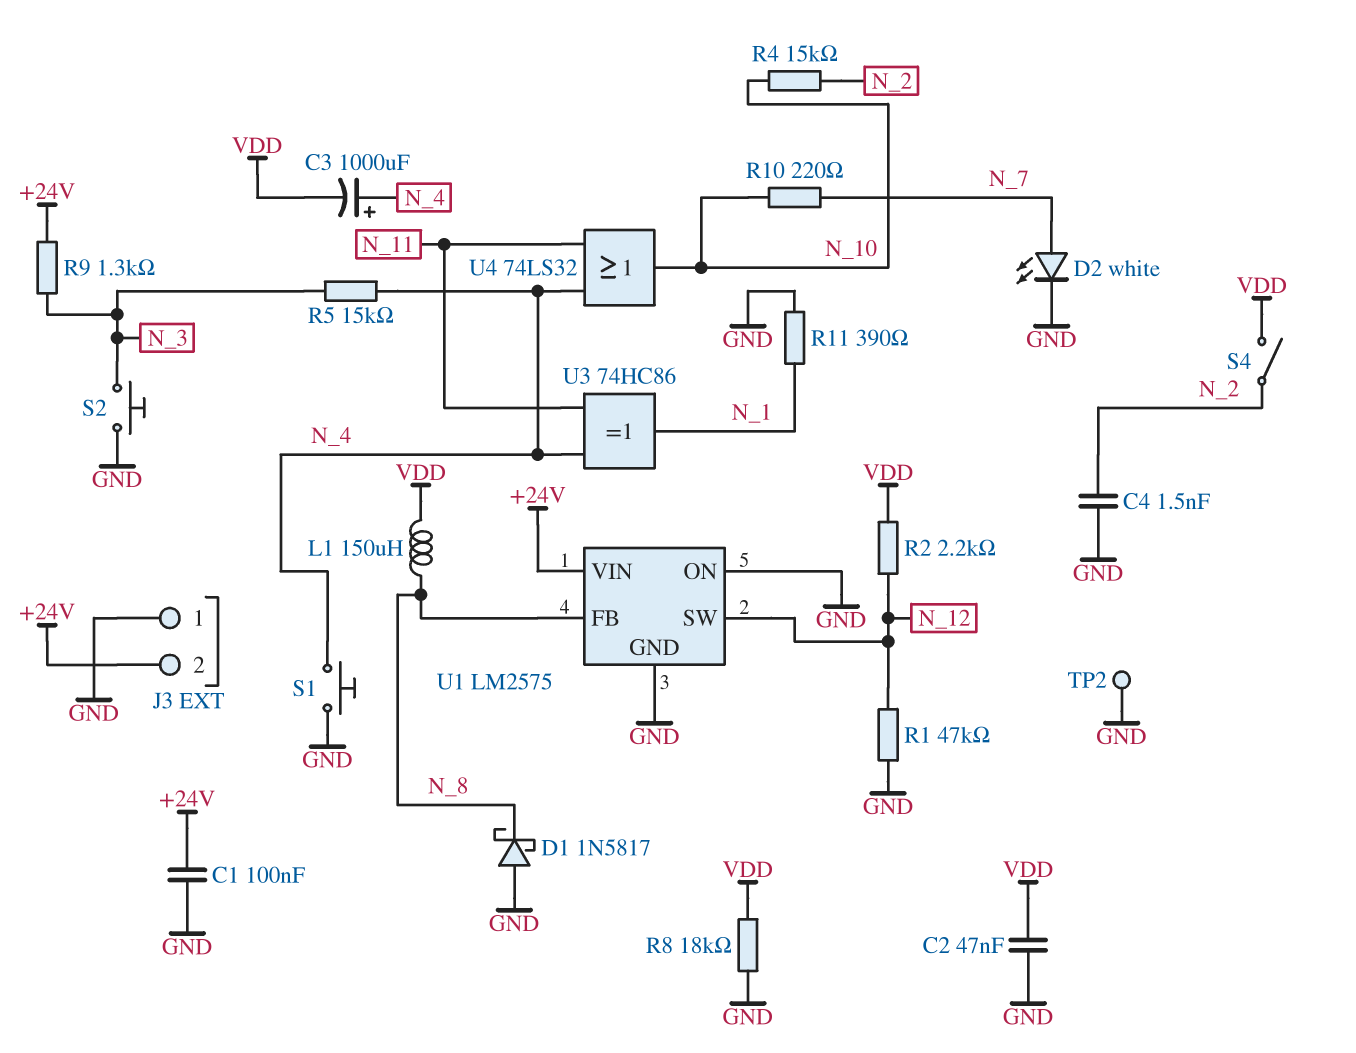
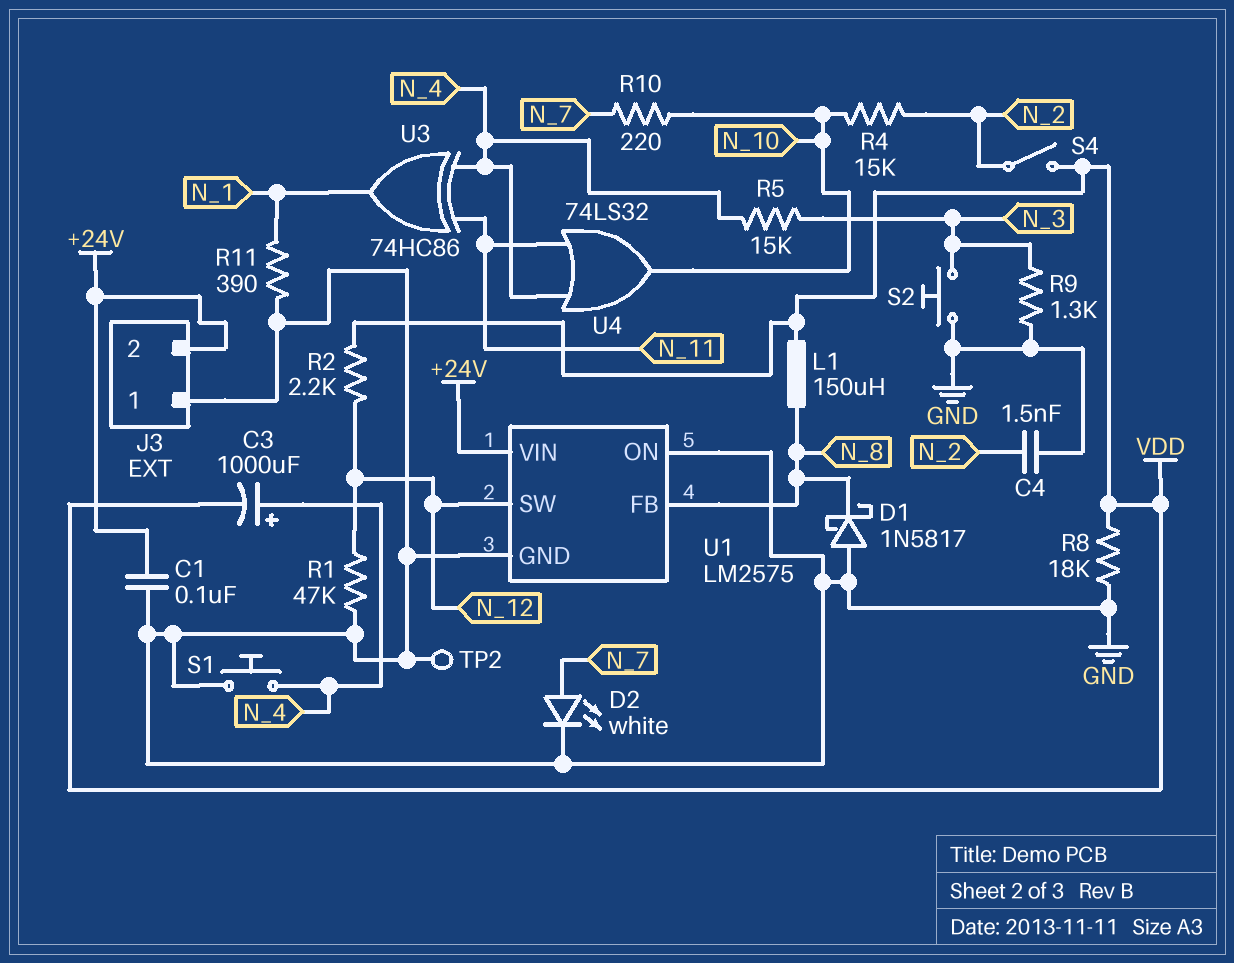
C2: 47nF (GND, VDD) -> none
R9: 1.3k (+24V, N_3) -> 1.3k (GND, N_3)

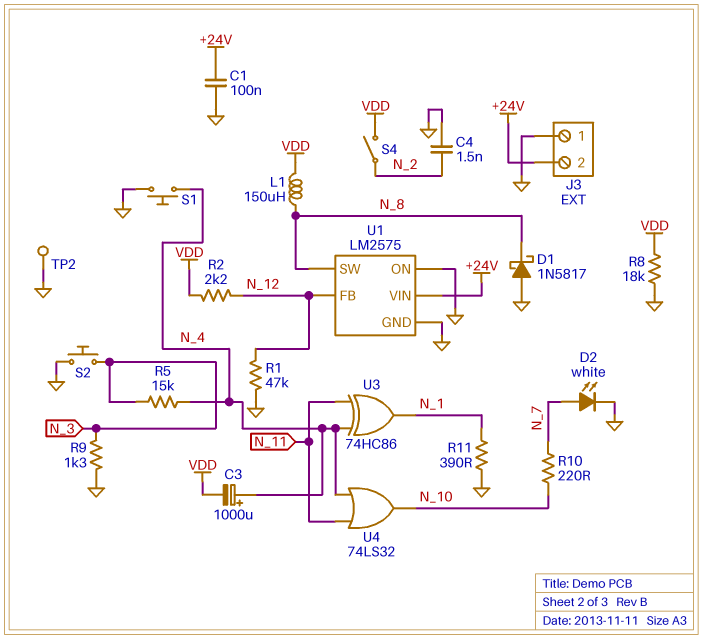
R4: 15k (N_2, N_10) -> none
U1 pin FB: N_8 -> N_12
U1 pin SW: N_12 -> N_8

